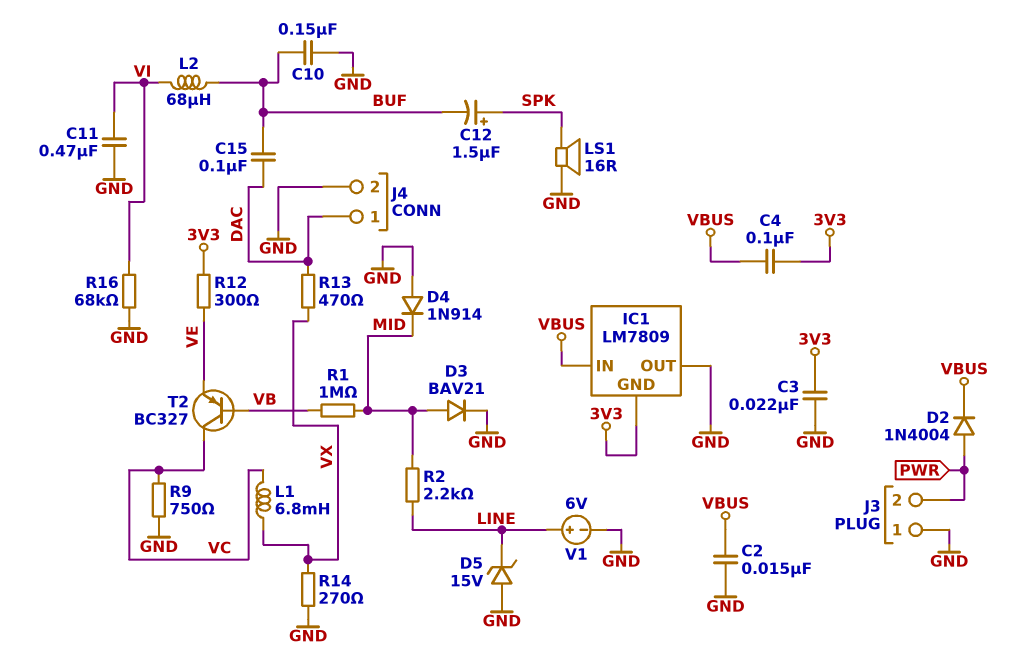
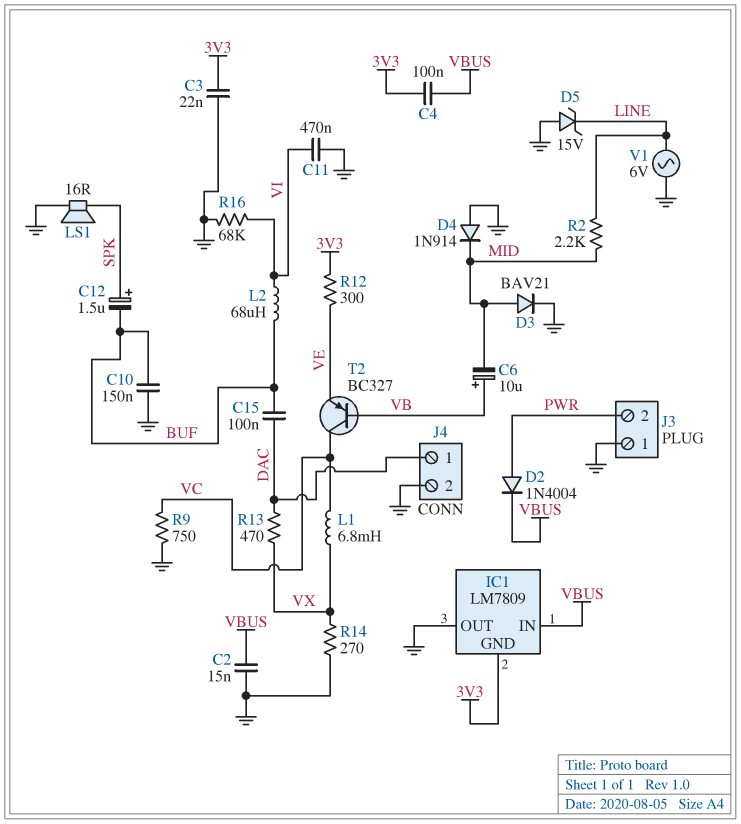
C6: none -> 10uF (plus VB, minus MID)
R1: 1M (MID, VB) -> none
V1: 6V (plus LINE, minus GND) -> AC 6V (GND, LINE)

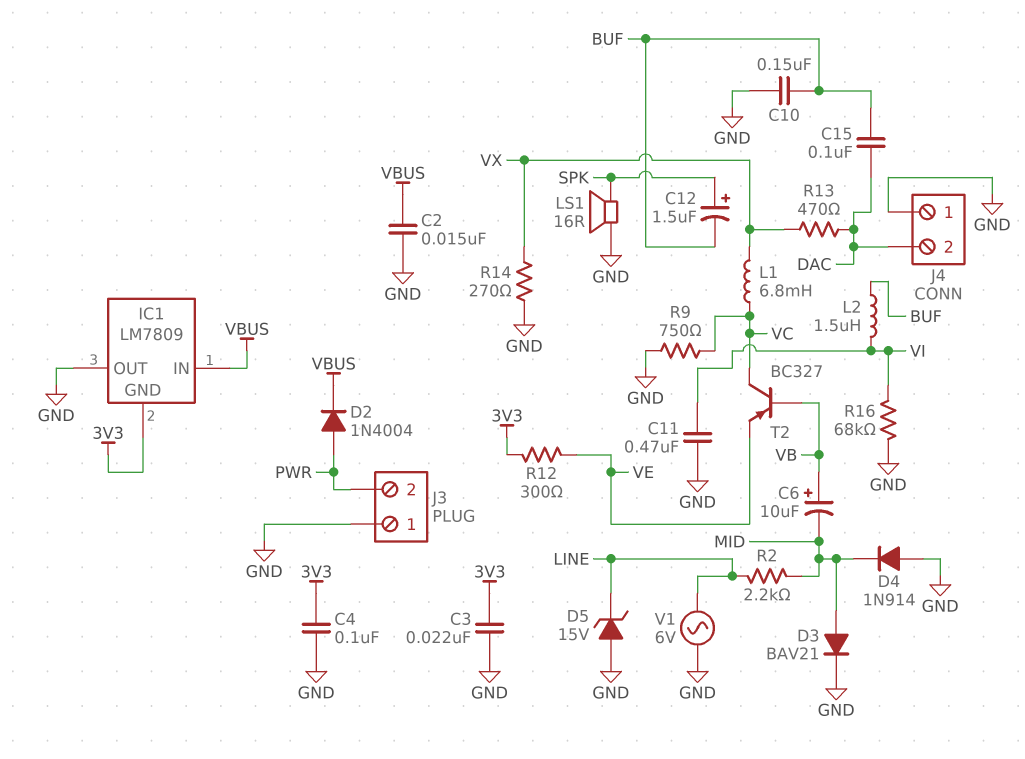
C4: 100nF (3V3, VBUS) -> 100nF (3V3, GND)
J4 pin 1: DAC -> GND
J4 pin 2: GND -> DAC
L2: 68uH (BUF, VI) -> 1.5uH (BUF, VI)

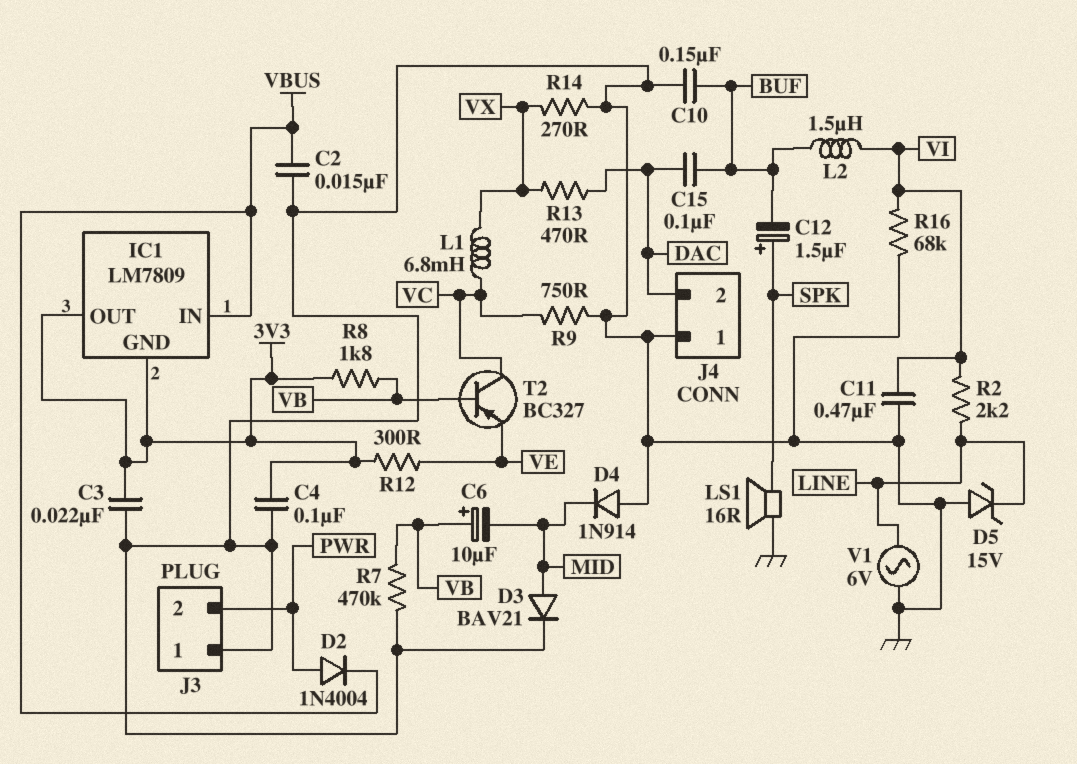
IC1 pin OUT: GND -> 3V3
R2: 2.2k (LINE, MID) -> 2.2k (LINE, VI)
R7: none -> 470k (GND, VB)
R8: none -> 1.8k (3V3, VB)

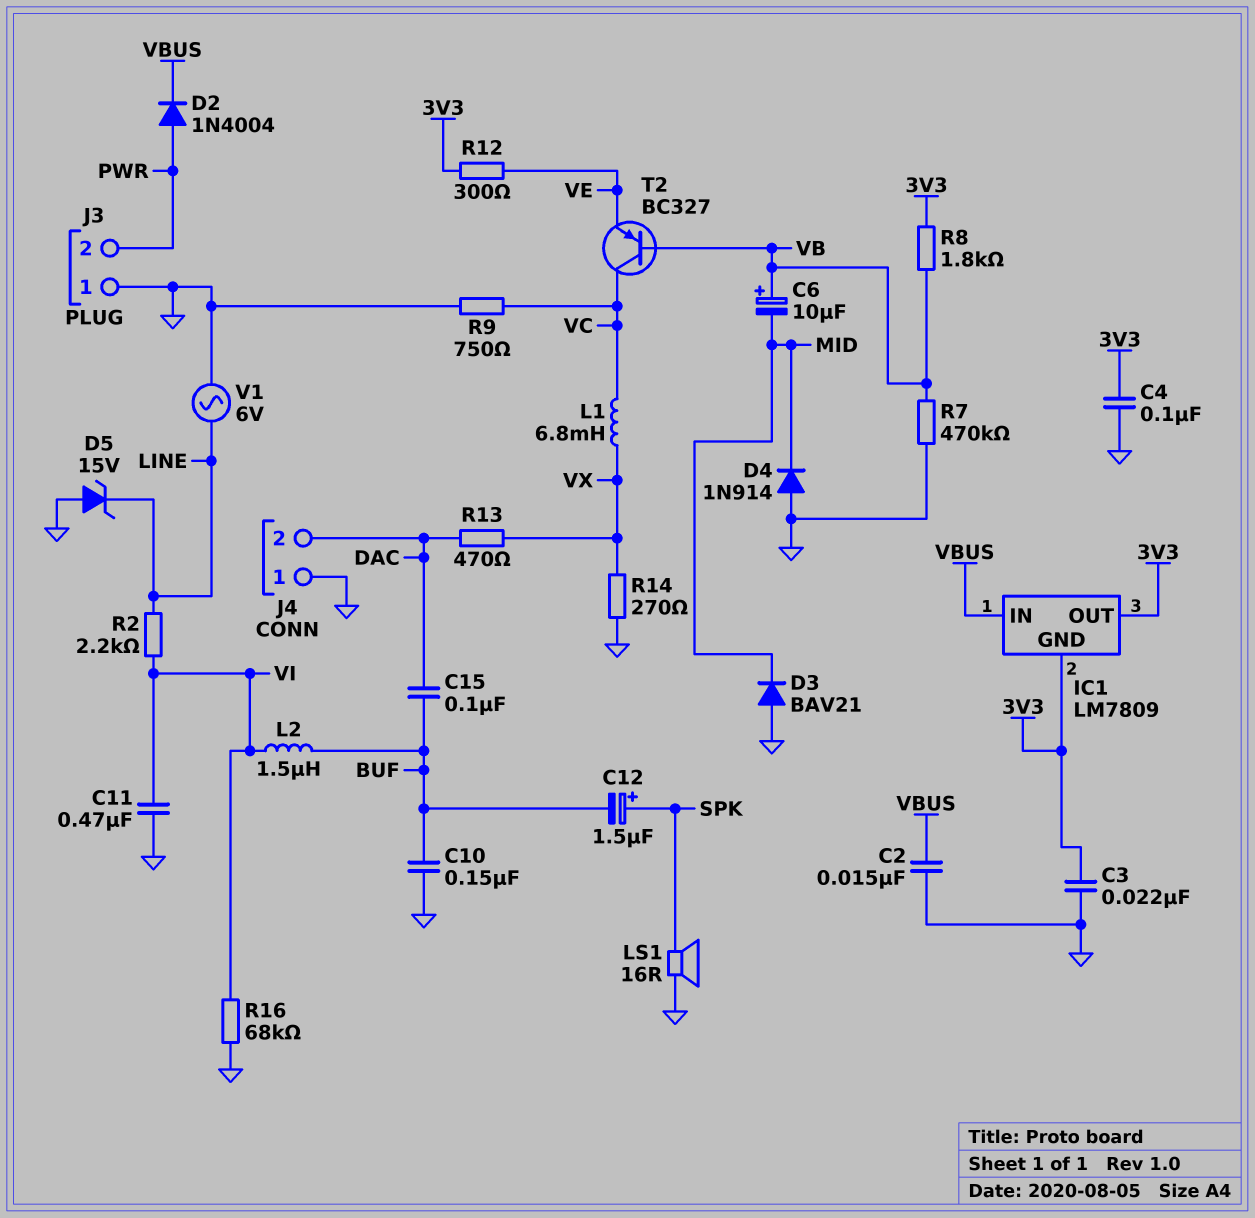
D3: diode BAV21 (A MID, K GND) -> diode BAV21 (A GND, K MID)

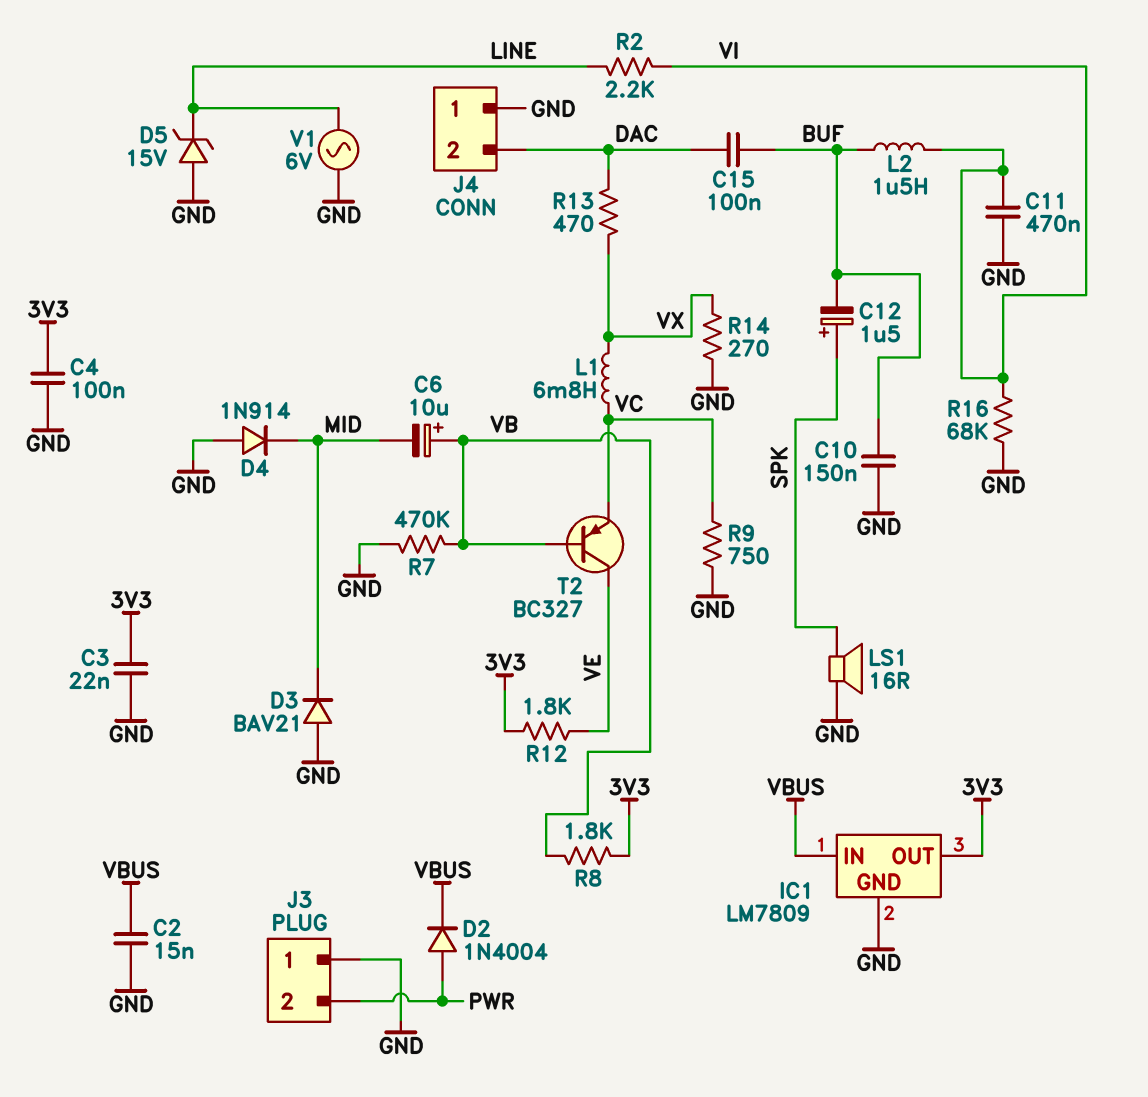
IC1 pin GND: 3V3 -> GND
R12: 300 (3V3, VE) -> 1.8k (3V3, VE)
T2: PNP BC327 (B VB, C VC, E VE) -> PNP BC327 (B VB, C VE, E VC)

